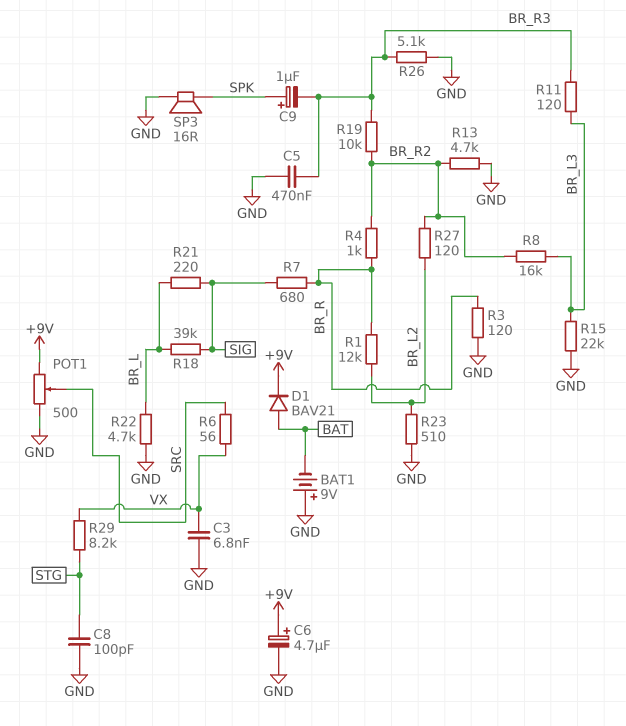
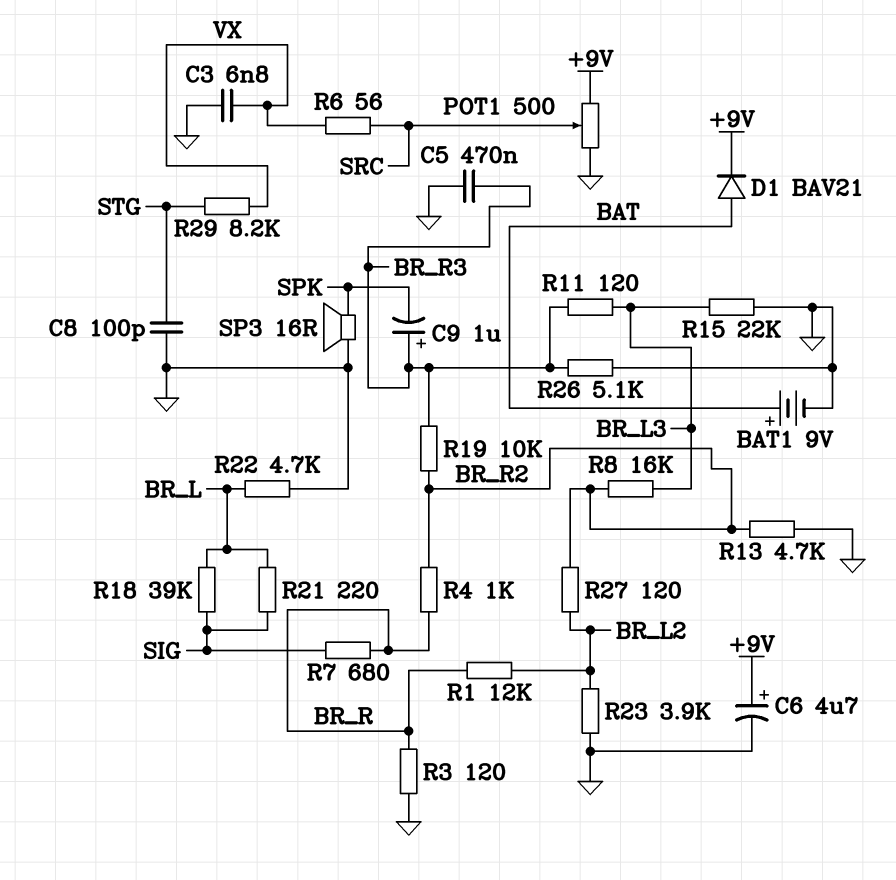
BAT1: 9V (plus GND, minus BAT) -> 9V (plus BAT, minus GND)
C9: 1uF (plus SPK, minus BR_R3) -> 1uF (plus BR_R3, minus SPK)
R23: 510 (BR_L2, GND) -> 3.9k (BR_L2, GND)

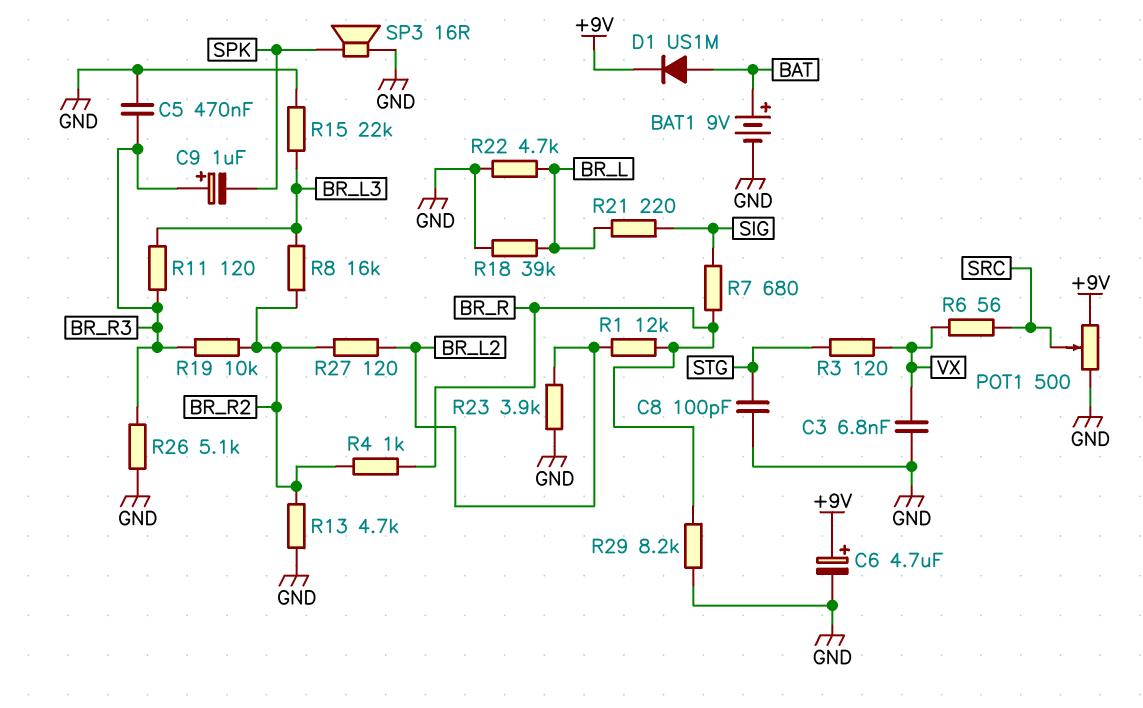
D1: diode BAV21 (A BAT, K +9V) -> diode US1M (A BAT, K +9V)
R3: 120 (BR_R, GND) -> 120 (STG, VX)
R18: 39k (BR_L, SIG) -> 39k (BR_L, GND)
R29: 8.2k (STG, VX) -> 8.2k (BR_R, GND)

